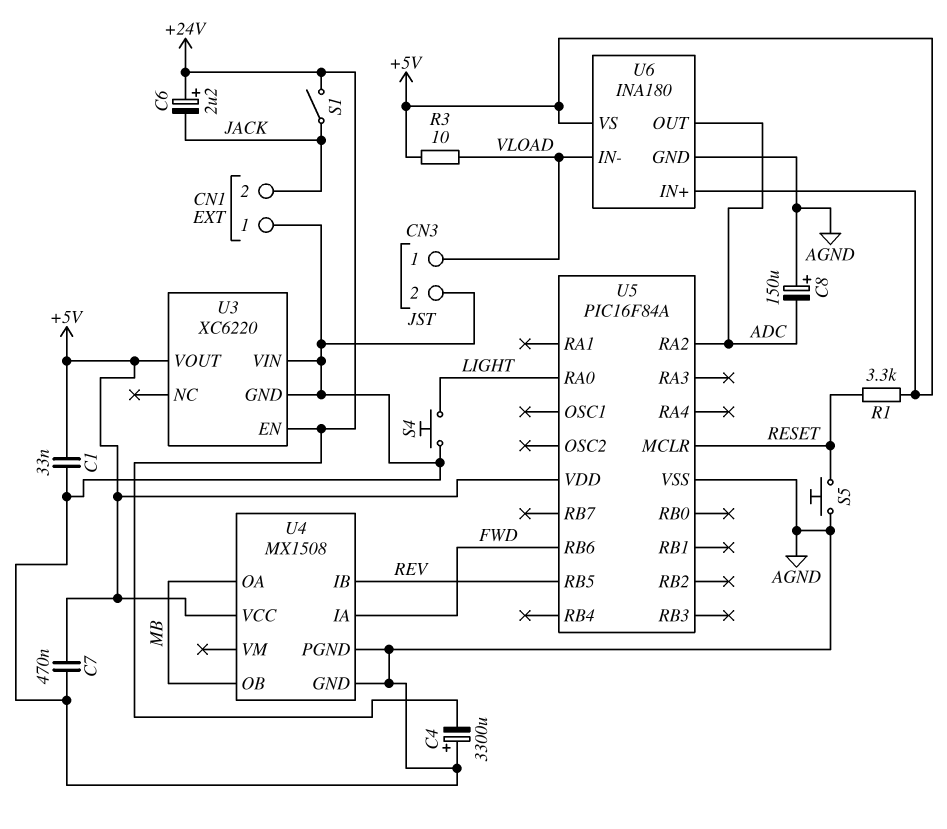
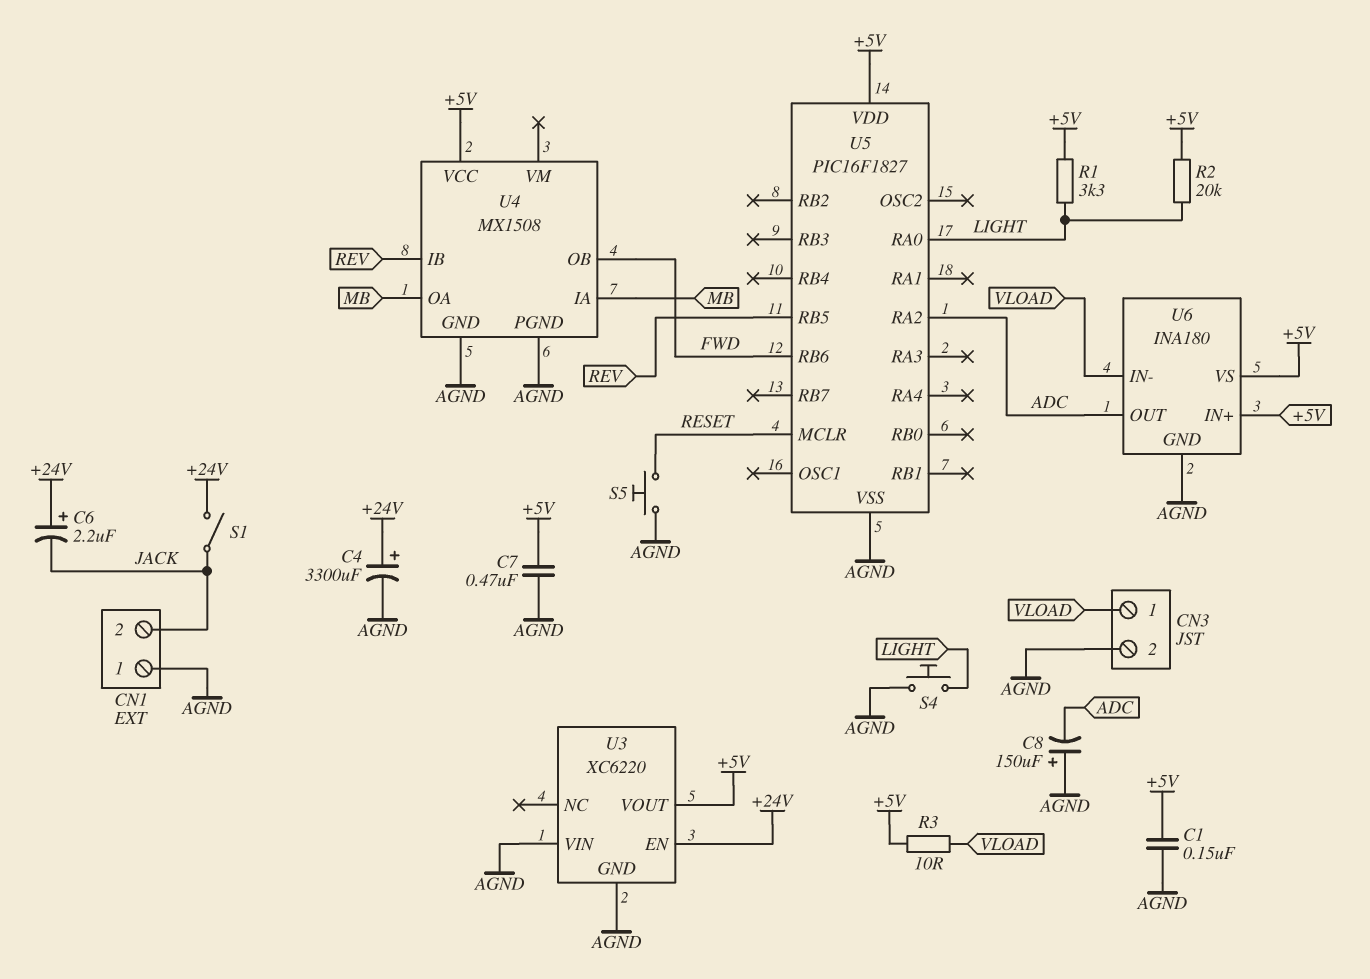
C1: 33nF (+5V, AGND) -> 150nF (+5V, AGND)
C4: 3300uF (plus AGND, minus +24V) -> 3300uF (plus +24V, minus AGND)
R1: 3.3k (+5V, RESET) -> 3.3k (+5V, LIGHT)
R2: none -> 20k (+5V, LIGHT)
U4 pin IA: FWD -> MB
U4 pin OB: MB -> FWD
U5: PIC16F84A -> PIC16F1827

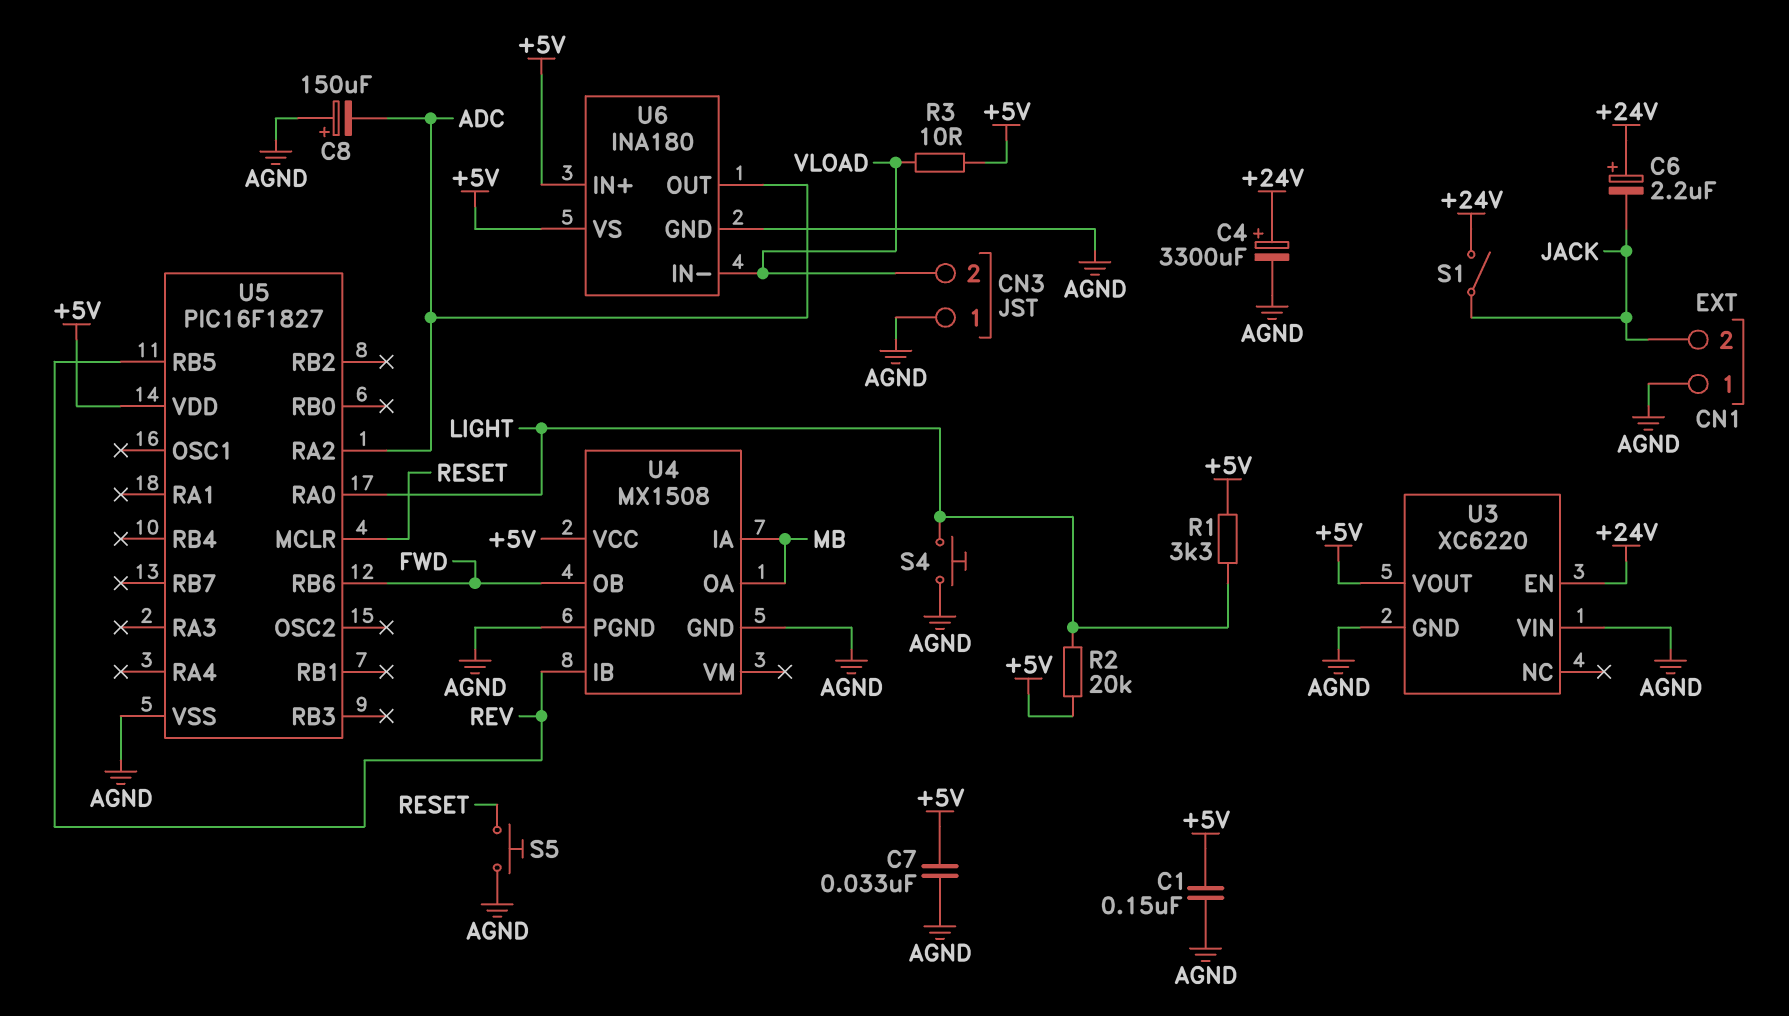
C7: 470nF (+5V, AGND) -> 33nF (+5V, AGND)
CN3 pin 1: VLOAD -> AGND
CN3 pin 2: AGND -> VLOAD

